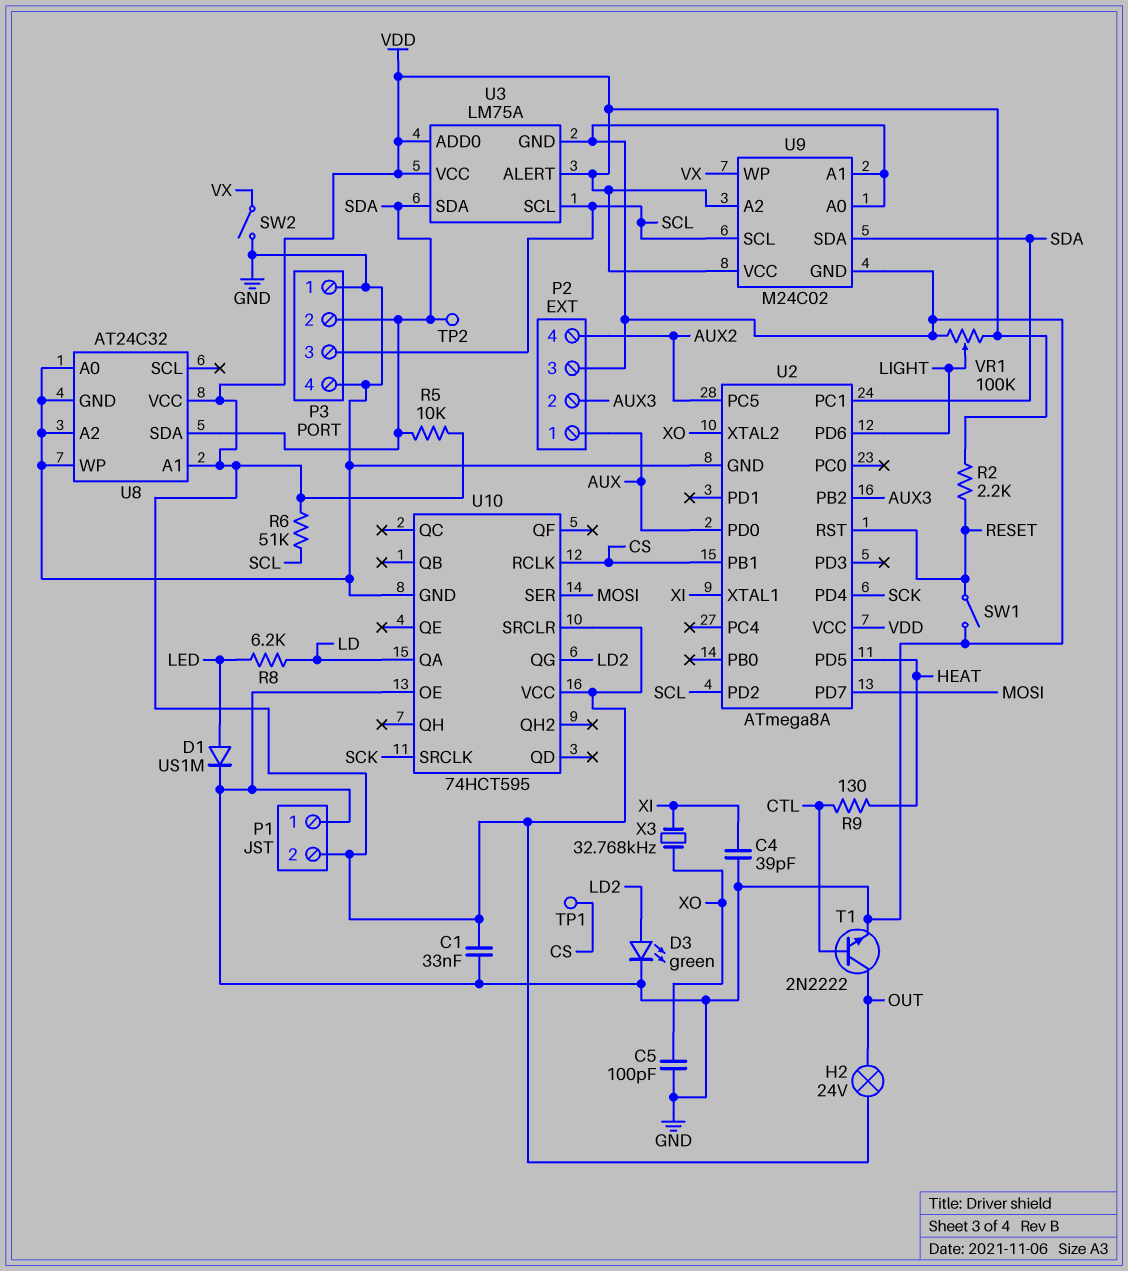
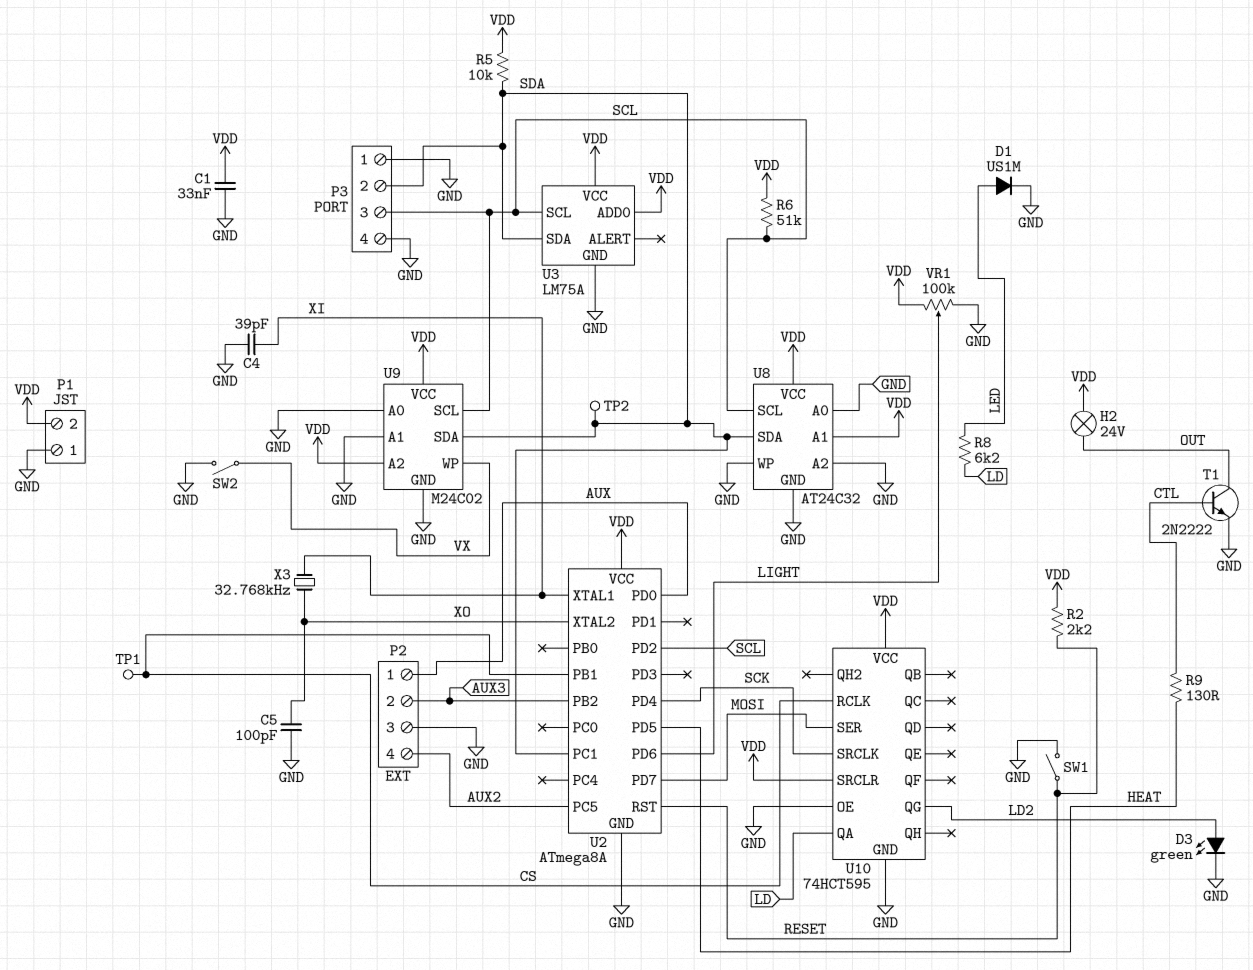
U3 pin ALERT: VDD -> none
U8 pin SCL: none -> SCL

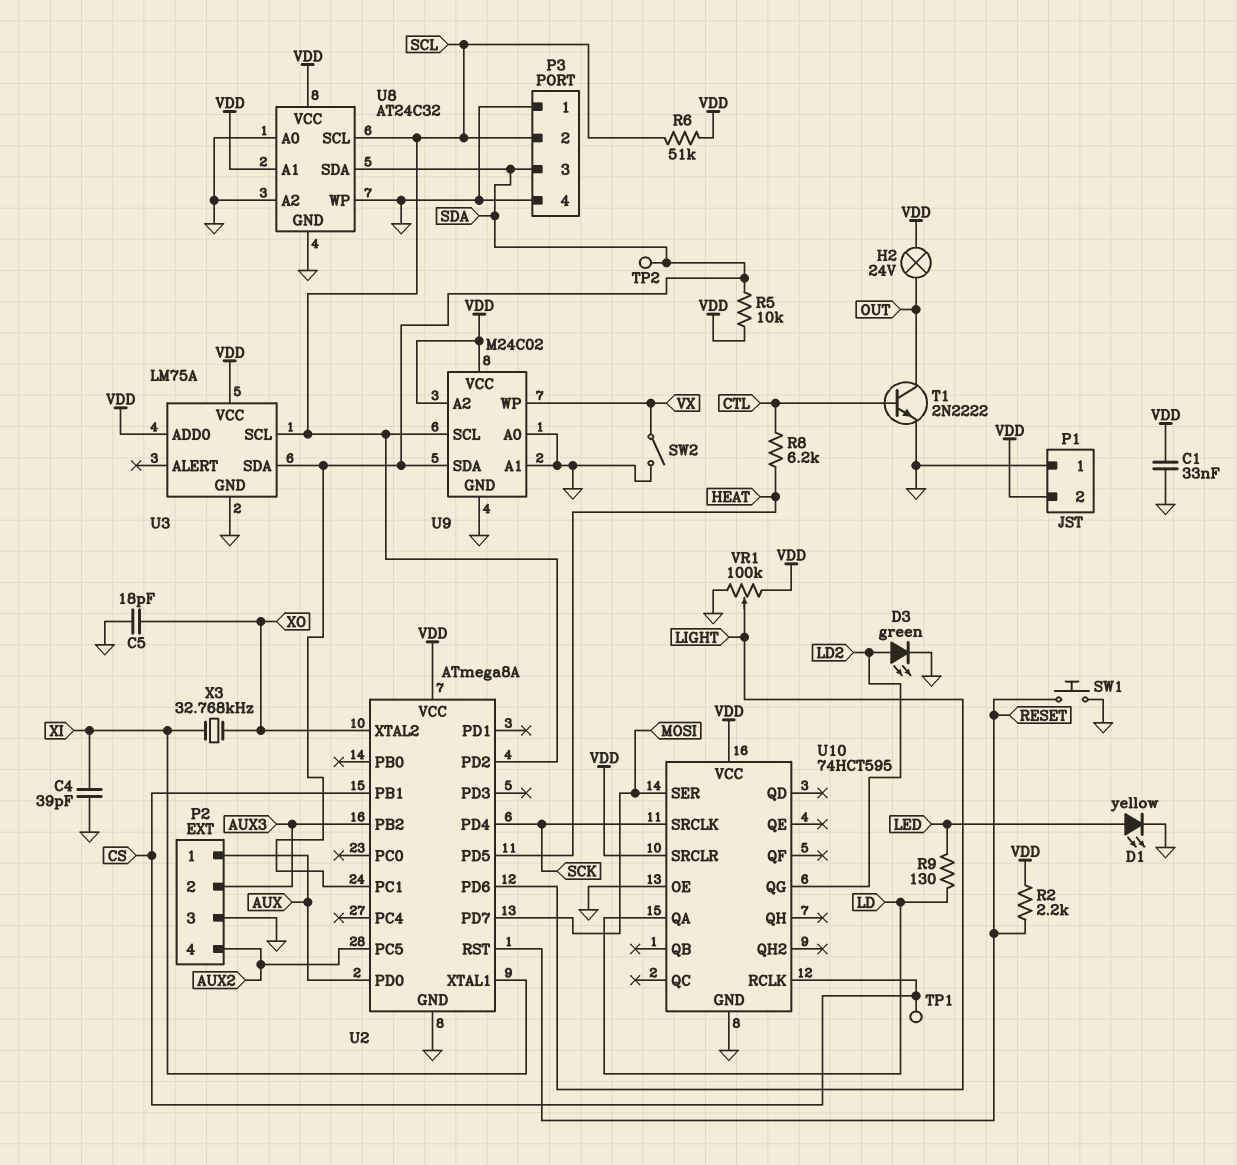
C5: 100pF (GND, XO) -> 18pF (GND, XO)
D1: diode US1M (A LED, K GND) -> LED yellow (A LED, K GND)
P3 pin 2: SDA -> SCL
P3 pin 3: SCL -> SDA
R8: 6.2k (LD, LED) -> 6.2k (CTL, HEAT)
R9: 130 (CTL, HEAT) -> 130 (LD, LED)
SW1: switch (GND, RESET) -> button (GND, RESET)

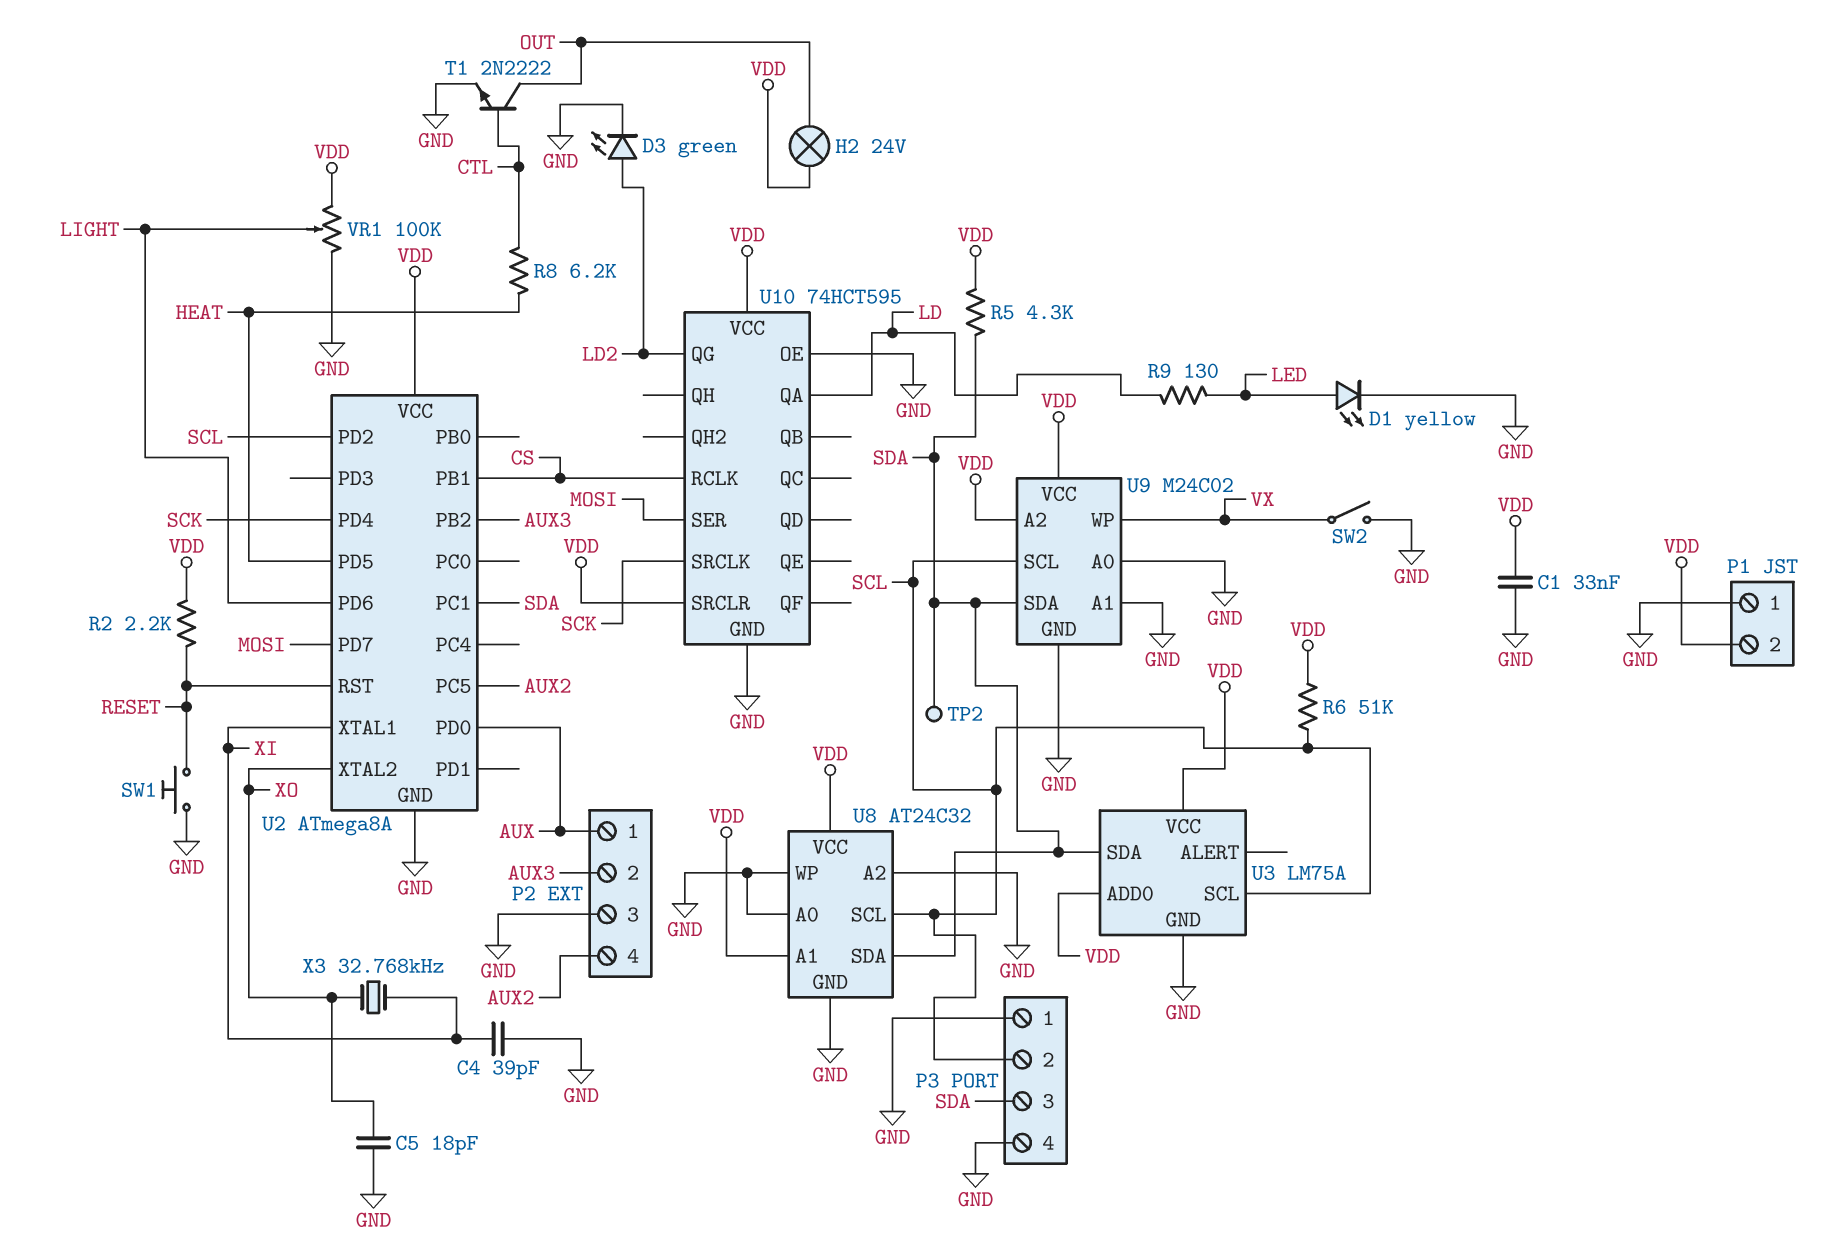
R5: 10k (SDA, VDD) -> 4.3k (SDA, VDD)
TP1: test point (CS) -> none

